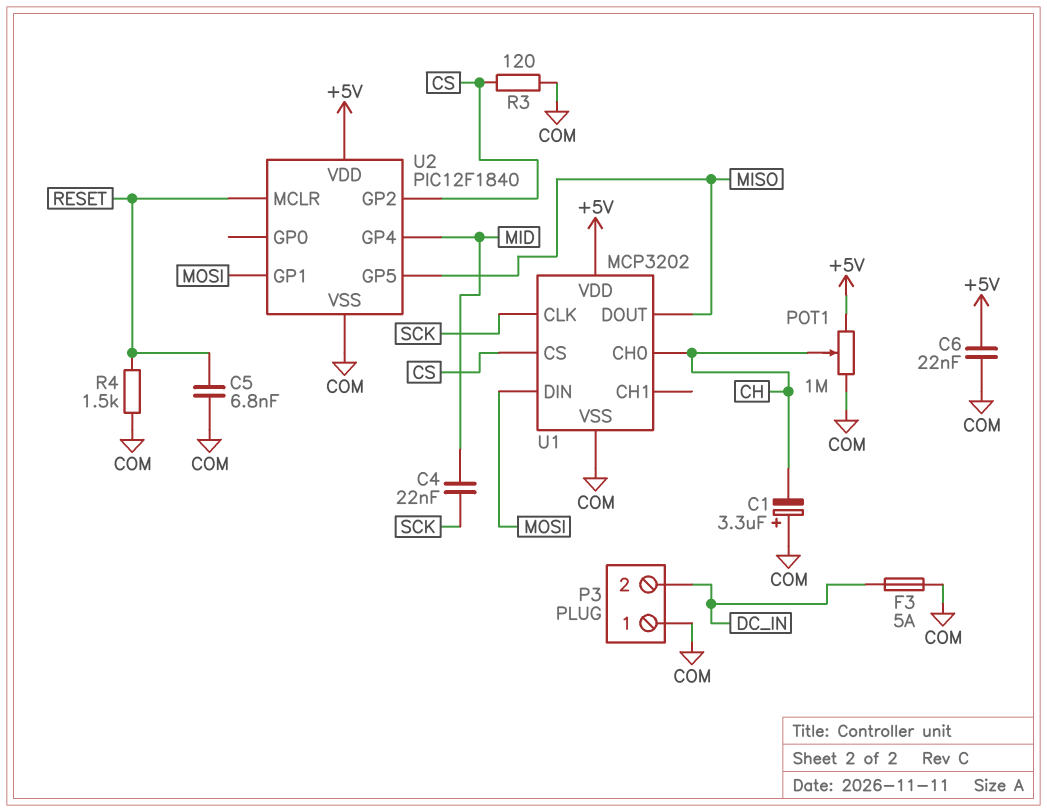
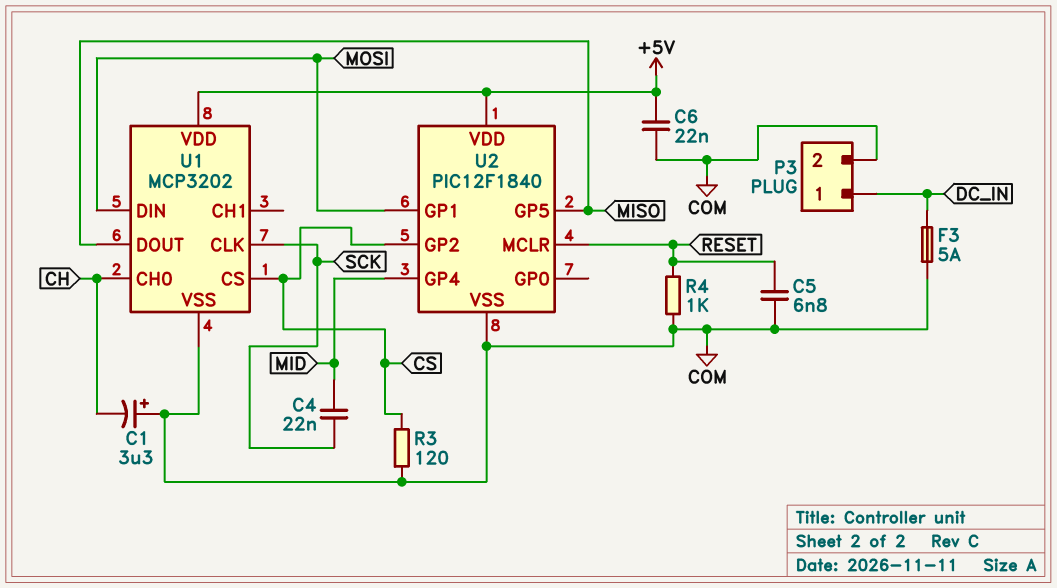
P3 pin 1: COM -> DC_IN
P3 pin 2: DC_IN -> COM
POT1: 1M (+5V, COM, wiper CH) -> none
R4: 1.5k (COM, RESET) -> 1k (COM, RESET)

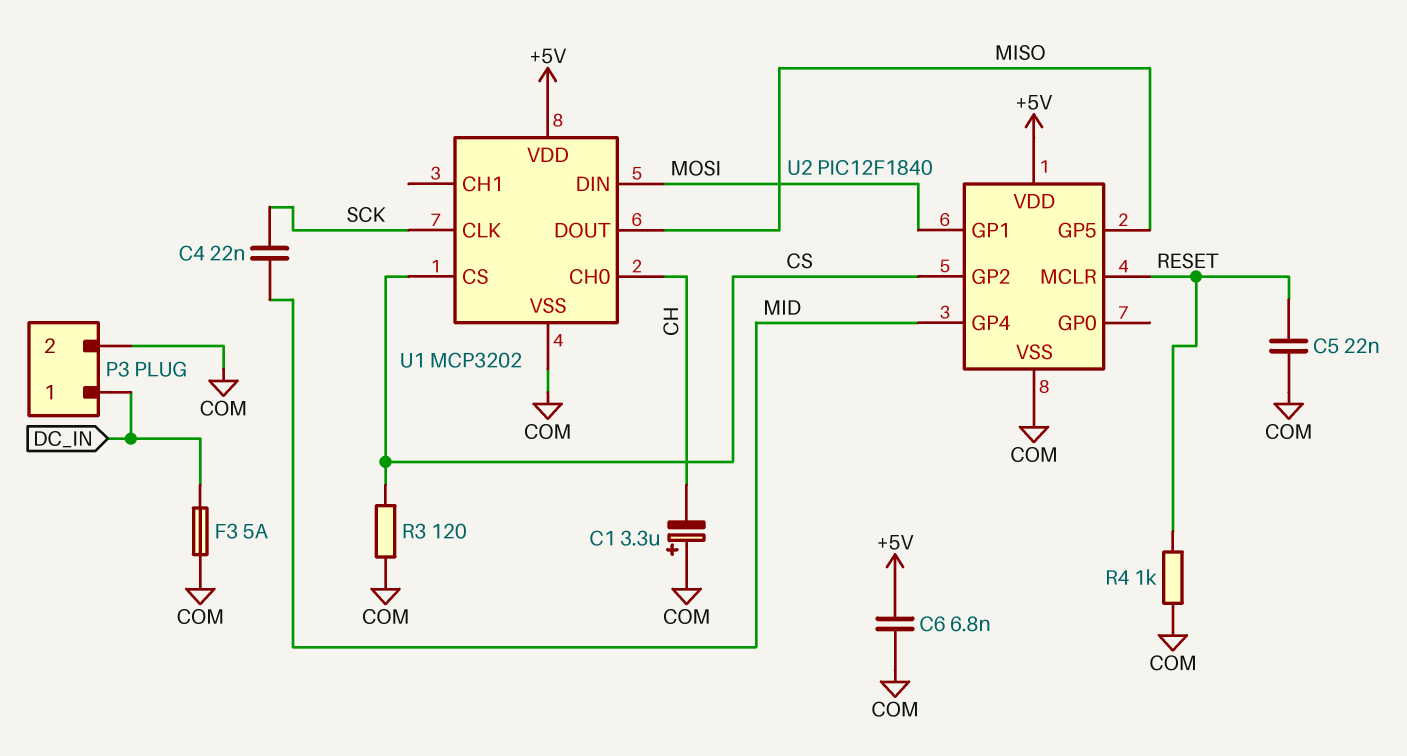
C5: 6.8nF (COM, RESET) -> 22nF (COM, RESET)
C6: 22nF (+5V, COM) -> 6.8nF (+5V, COM)

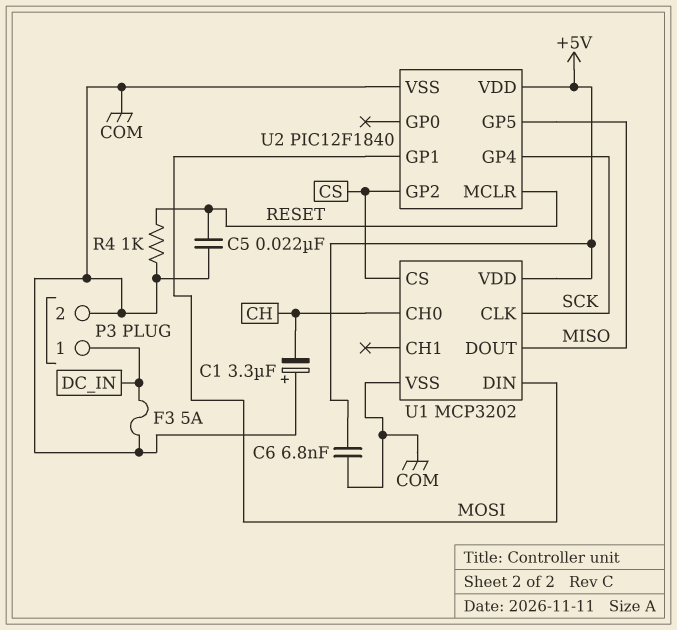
C4: 22nF (MID, SCK) -> none
R3: 120 (COM, CS) -> none
U2 pin GP4: MID -> SCK

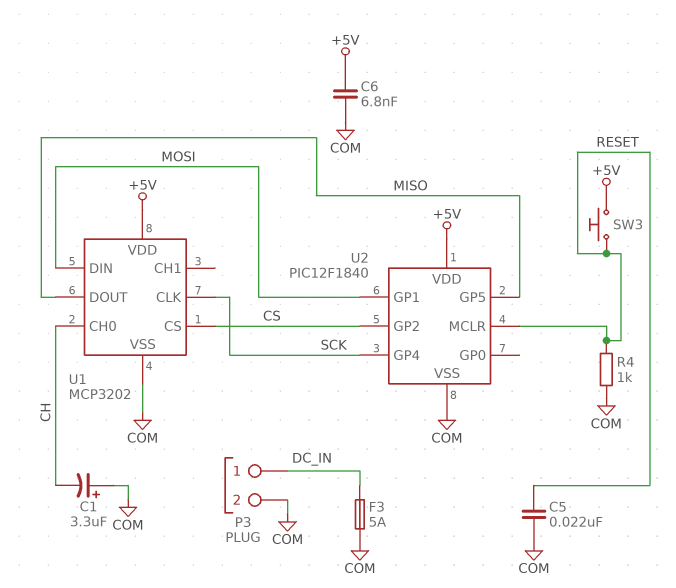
SW3: none -> button (+5V, RESET)

